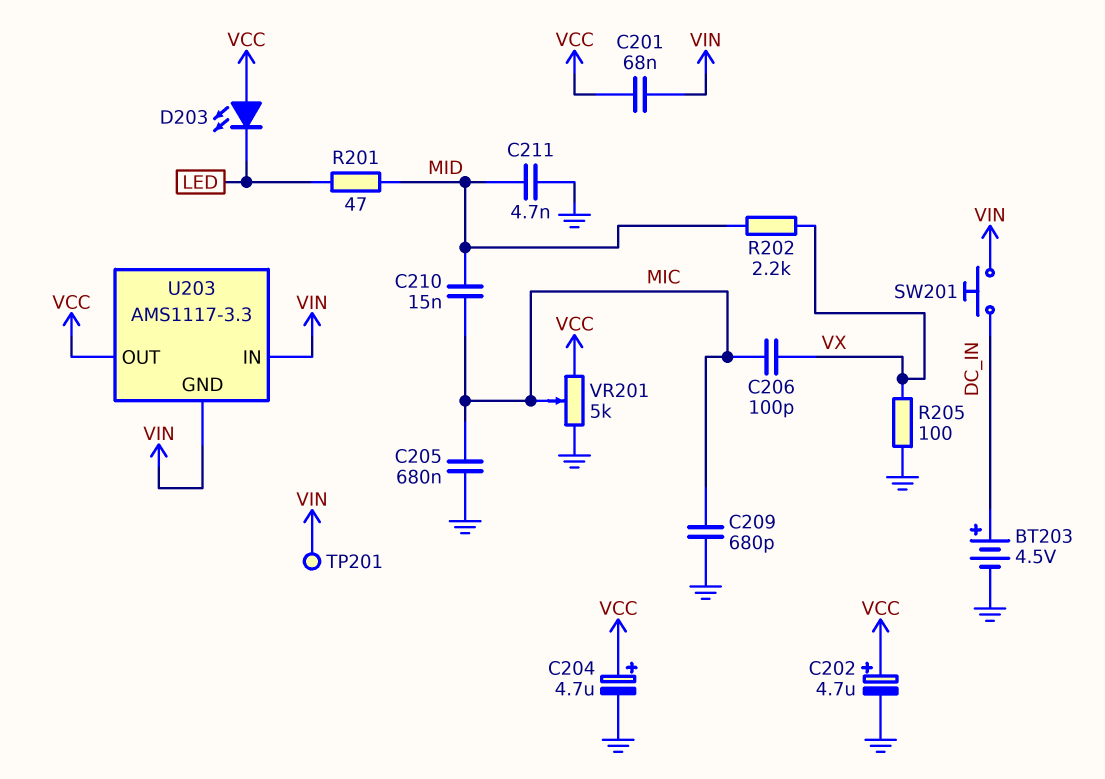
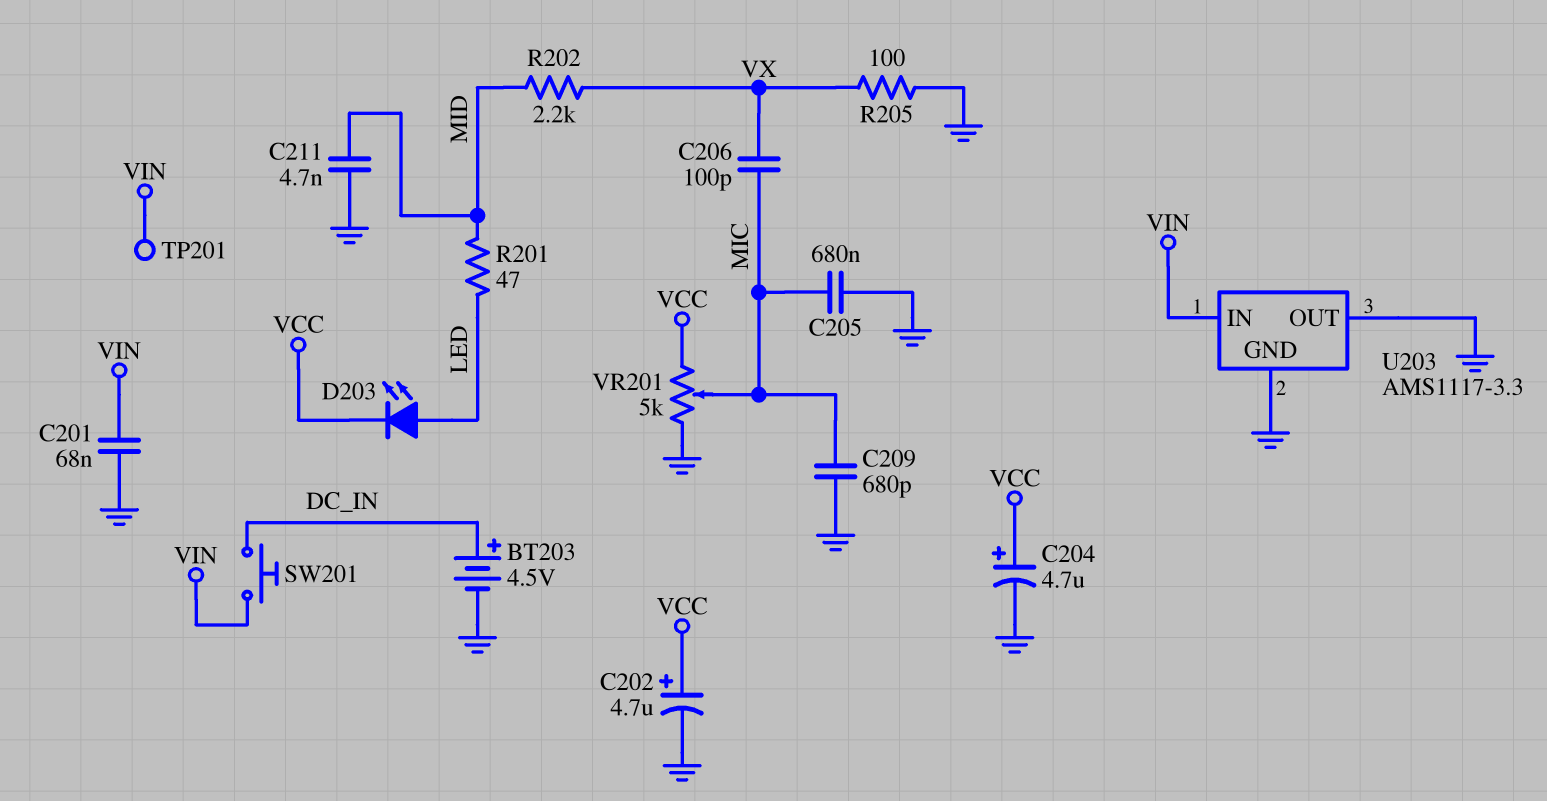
C201: 68nF (VCC, VIN) -> 68nF (GND, VIN)
C210: 15nF (MIC, MID) -> none
D203: LED (A VCC, K LED) -> LED (A LED, K VCC)
U203 pin GND: VIN -> GND
U203 pin OUT: VCC -> GND

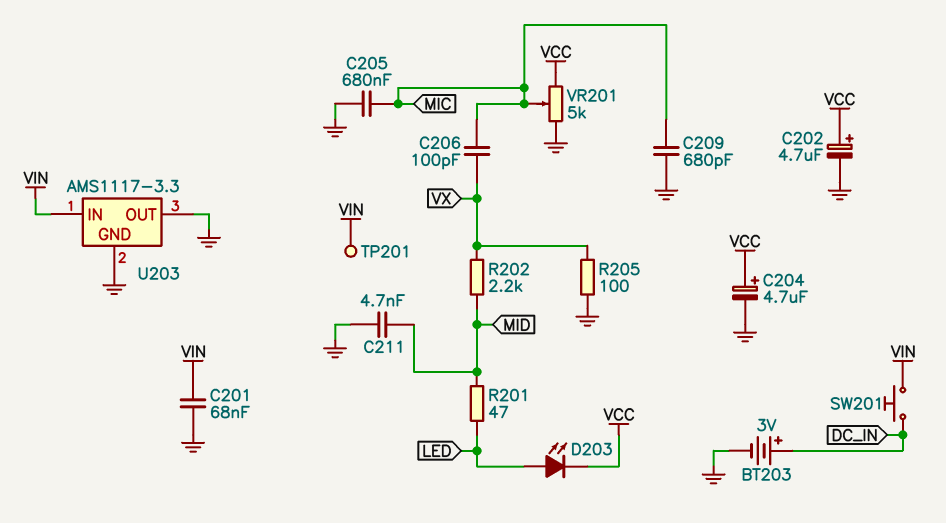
BT203: 4.5V (plus DC_IN, minus GND) -> 3V (plus DC_IN, minus GND)

